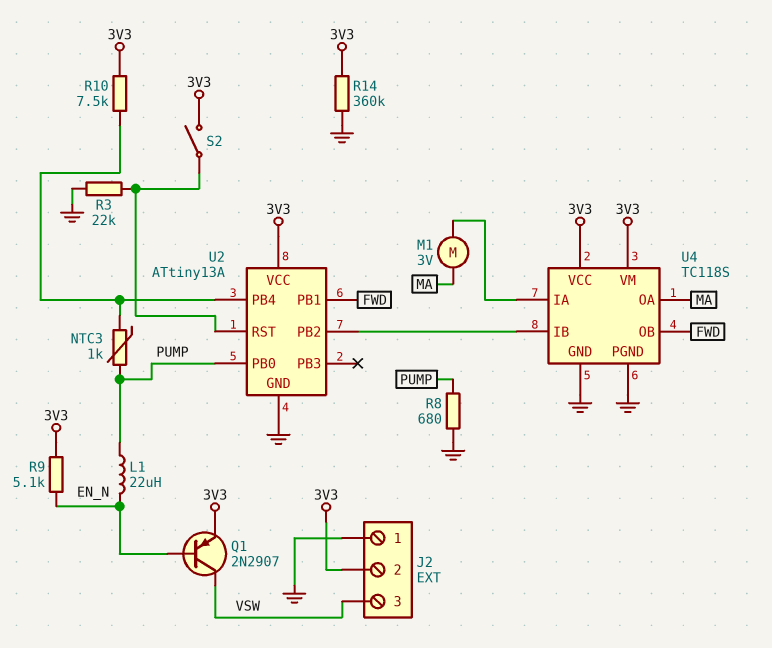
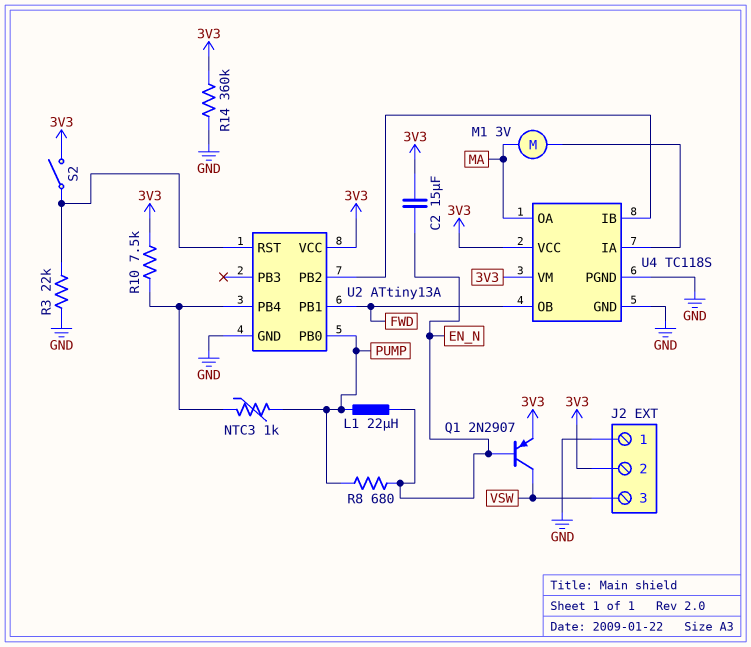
C2: none -> 15uF (3V3, EN_N)
R8: 680 (GND, PUMP) -> 680 (EN_N, PUMP)
R9: 5.1k (3V3, EN_N) -> none

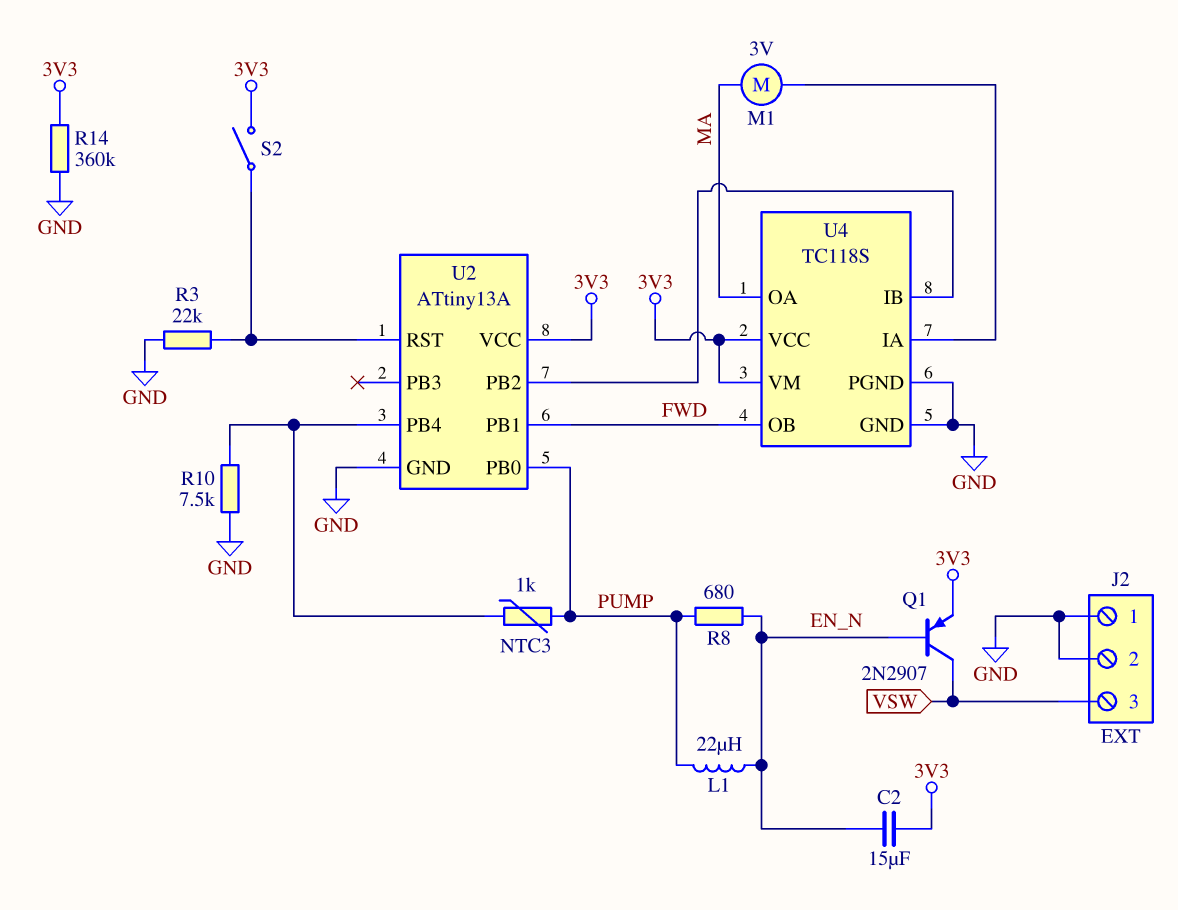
J2 pin 2: 3V3 -> GND
R10: 7.5k (3V3, U2/PB4) -> 7.5k (GND, U2/PB4)

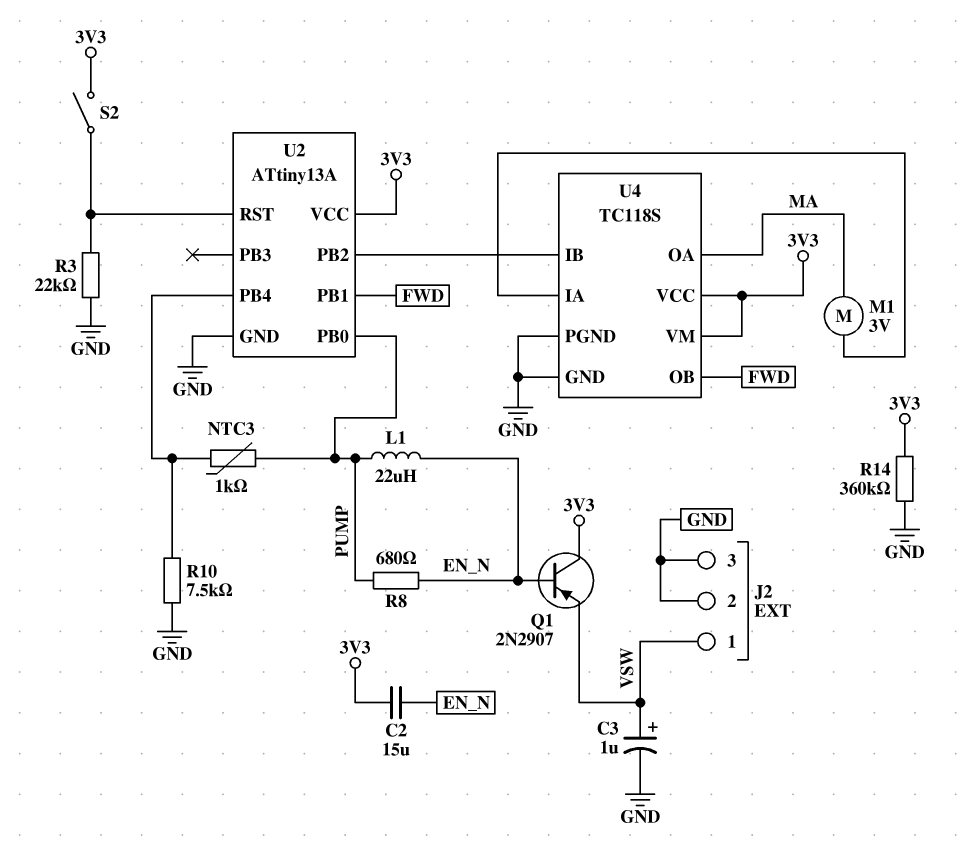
C3: none -> 1uF (plus VSW, minus GND)
J2 pin 1: GND -> VSW
J2 pin 3: VSW -> GND
Q1: PNP 2N2907 (B EN_N, C VSW, E 3V3) -> PNP 2N2907 (B EN_N, C 3V3, E VSW)

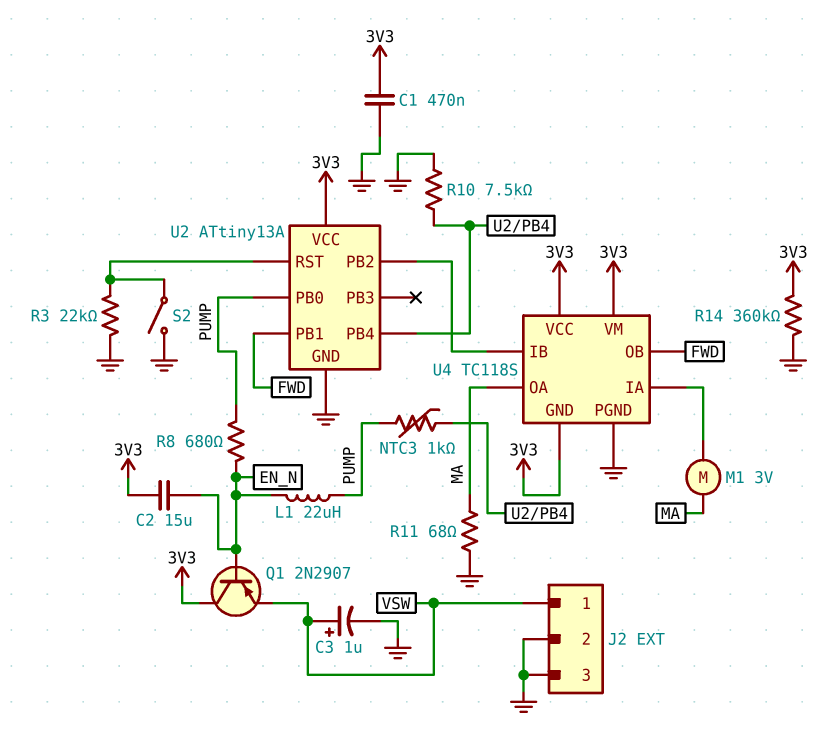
C1: none -> 470nF (3V3, GND)
R11: none -> 68 (GND, MA)
S2: switch (3V3, U2/RST) -> switch (GND, U2/RST)
U4 pin GND: GND -> 3V3

